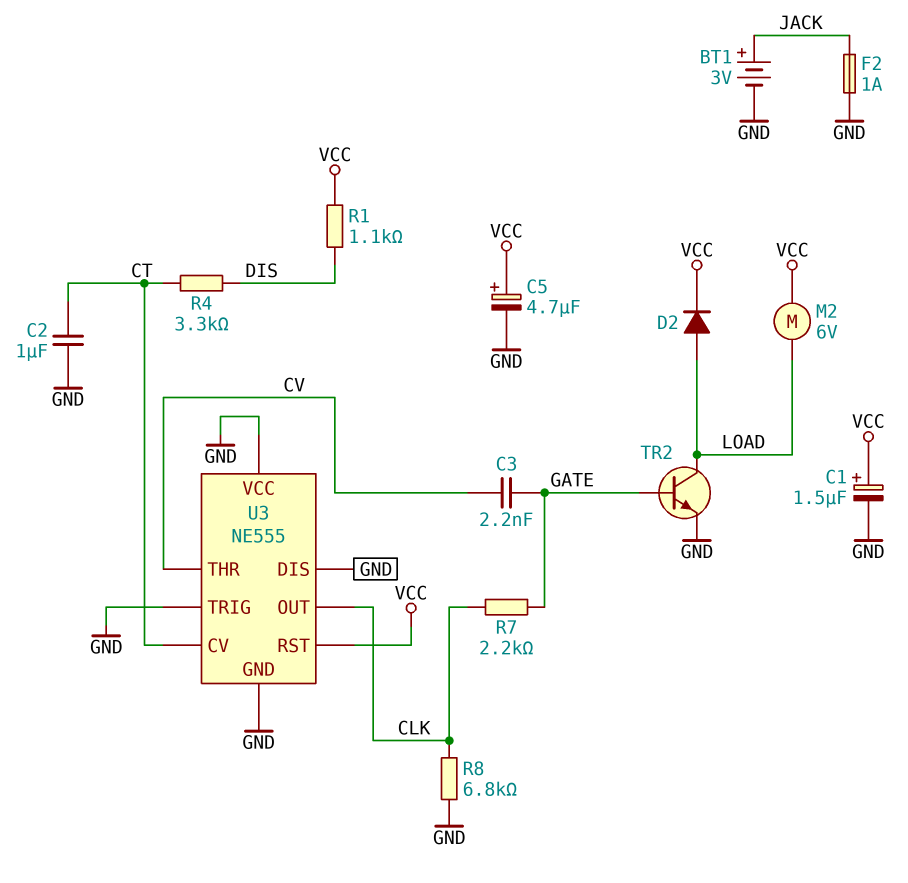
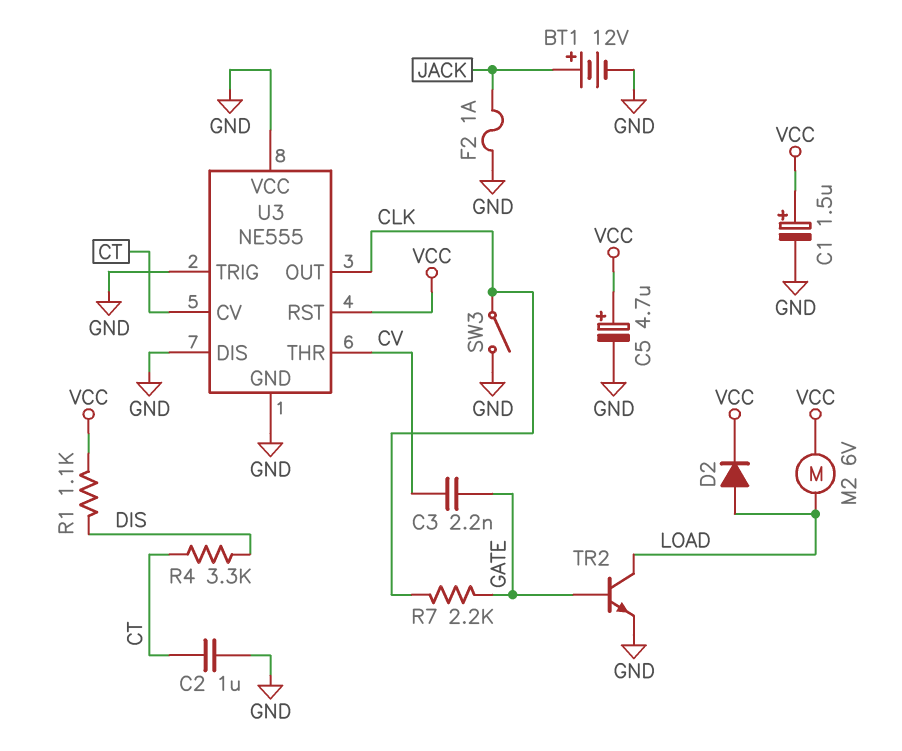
BT1: 3V (plus JACK, minus GND) -> 12V (plus JACK, minus GND)
R8: 6.8k (CLK, GND) -> none
SW3: none -> switch (CLK, GND)

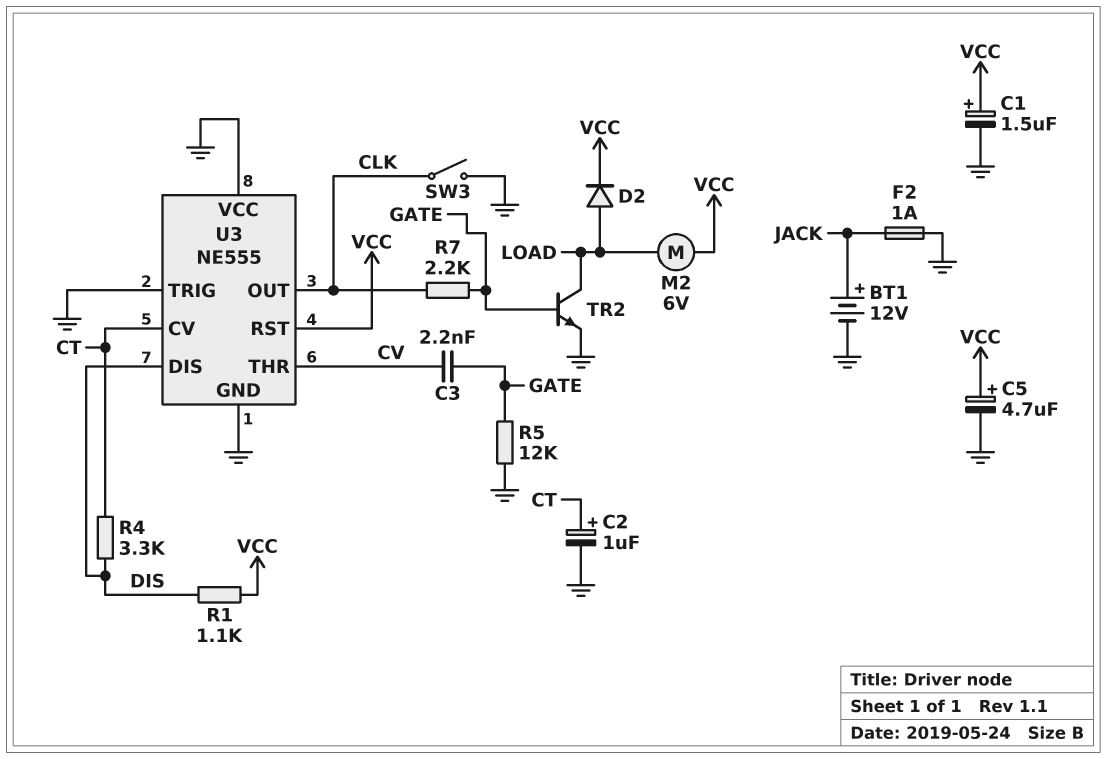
C2: 1uF (CT, GND) -> 1uF (plus CT, minus GND)
R5: none -> 12k (GATE, GND)
U3 pin DIS: GND -> DIS

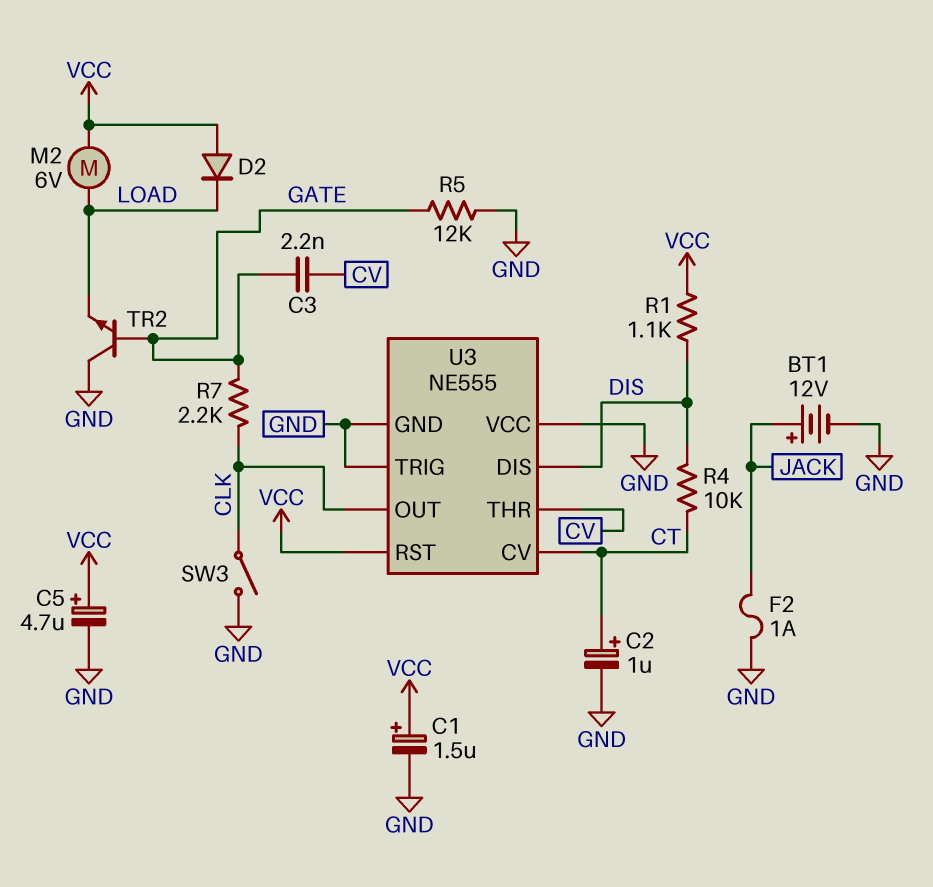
D2: diode (A LOAD, K VCC) -> diode (A VCC, K LOAD)
R4: 3.3k (CT, DIS) -> 10k (CT, DIS)
TR2: NPN (B GATE, C LOAD, E GND) -> NPN (B GATE, C GND, E LOAD)

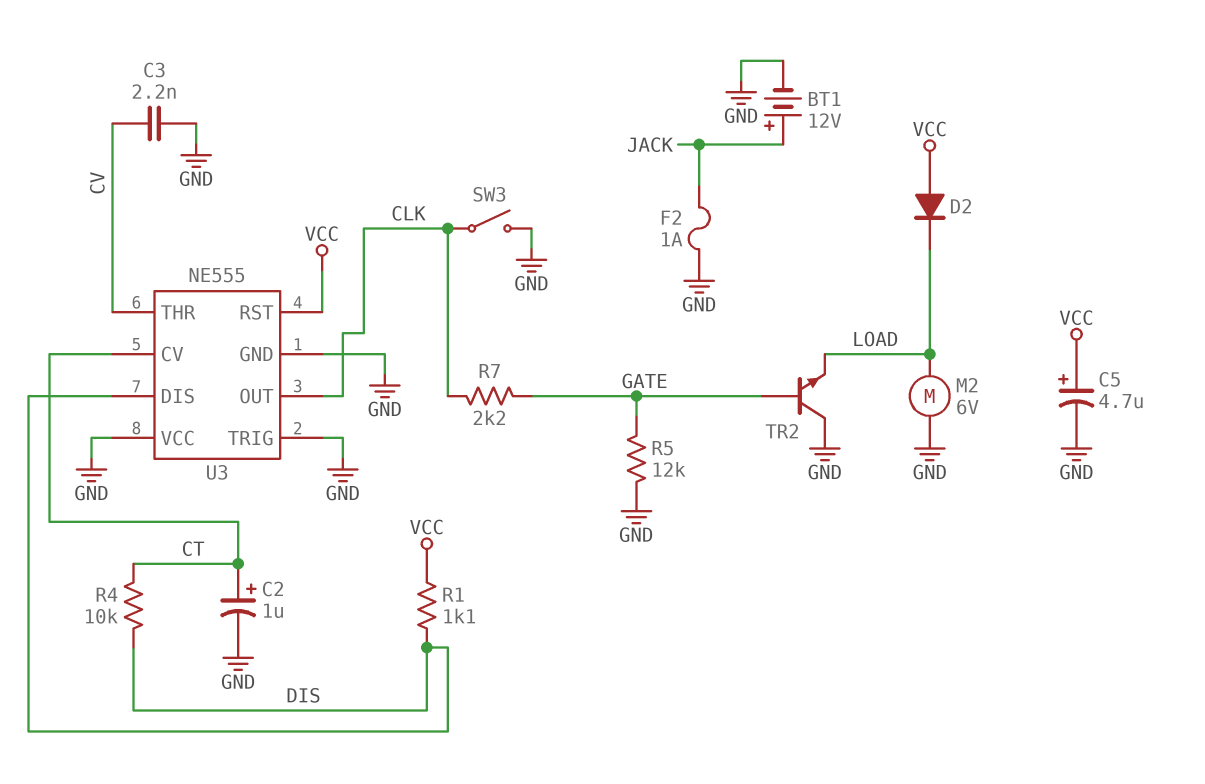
C1: 1.5uF (plus VCC, minus GND) -> none
C3: 2.2nF (CV, GATE) -> 2.2nF (CV, GND)
M2: motor 6V (LOAD, VCC) -> motor 6V (GND, LOAD)

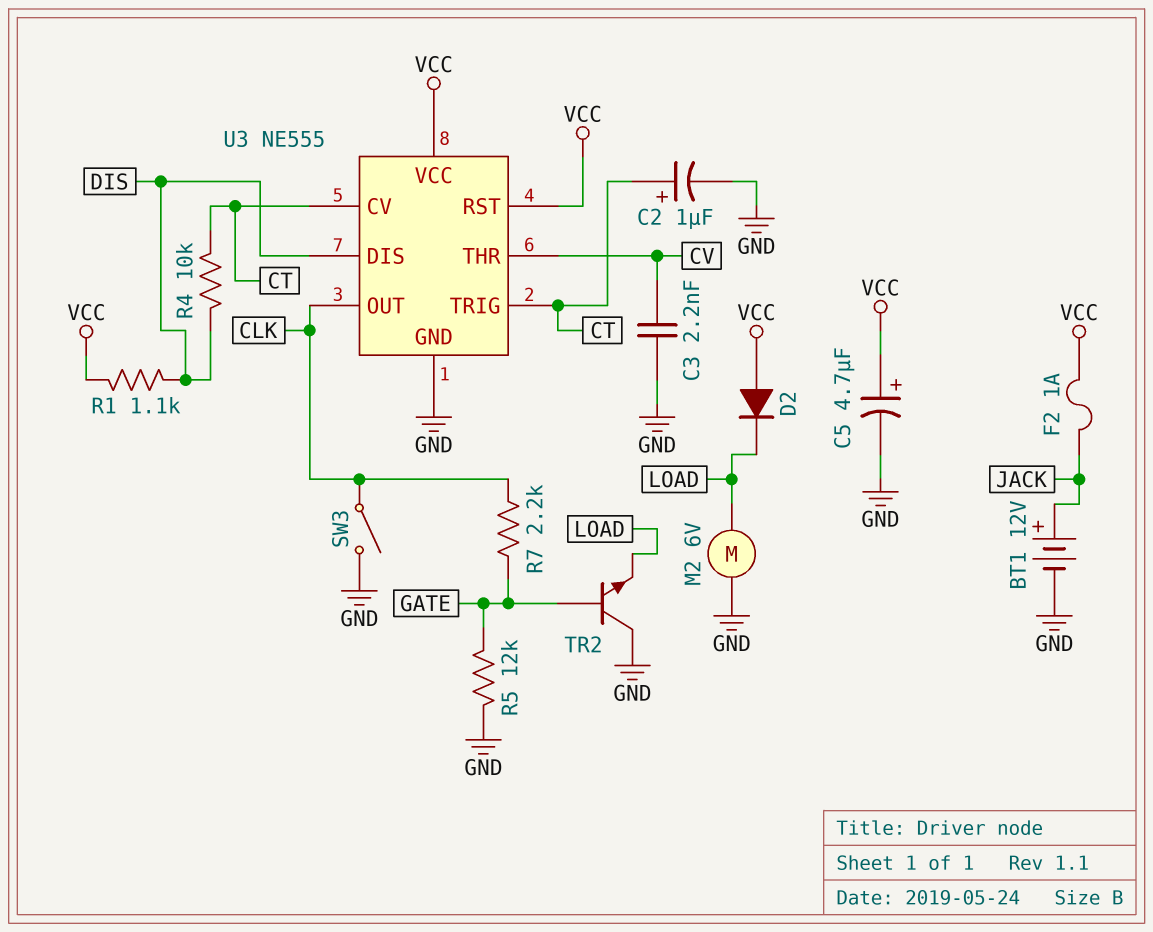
F2: 1A (GND, JACK) -> 1A (JACK, VCC)
U3 pin TRIG: GND -> CT
U3 pin VCC: GND -> VCC

